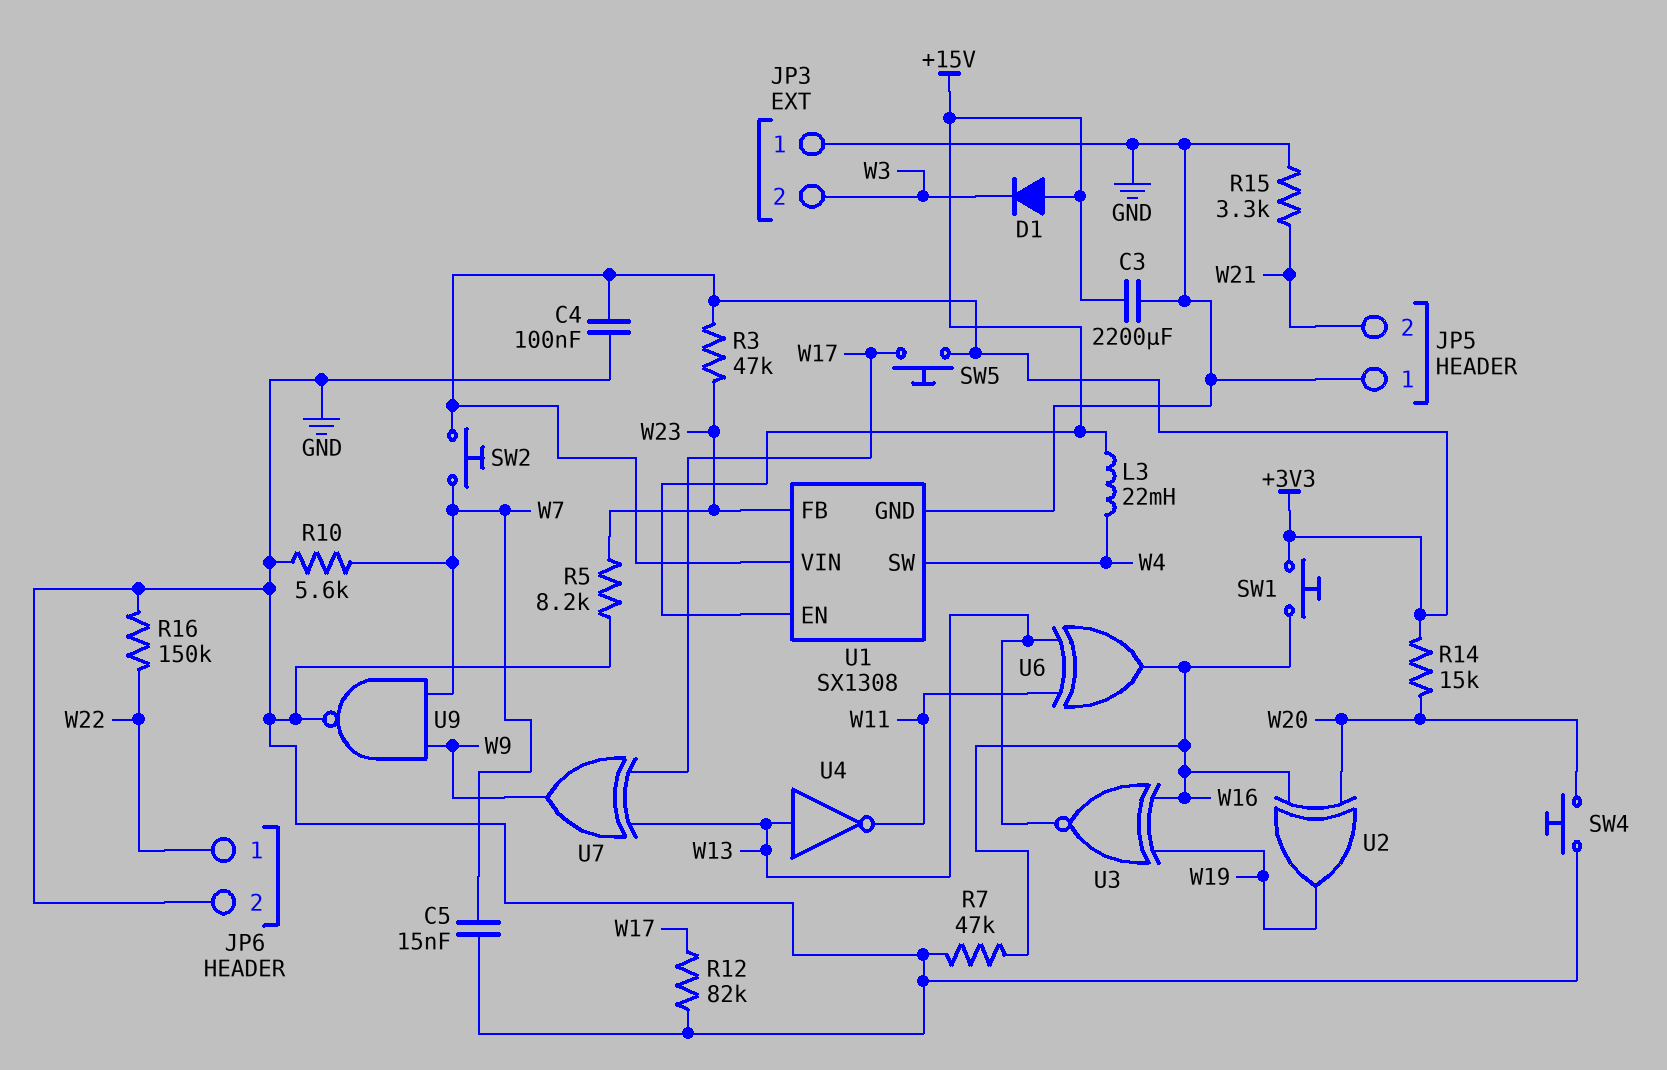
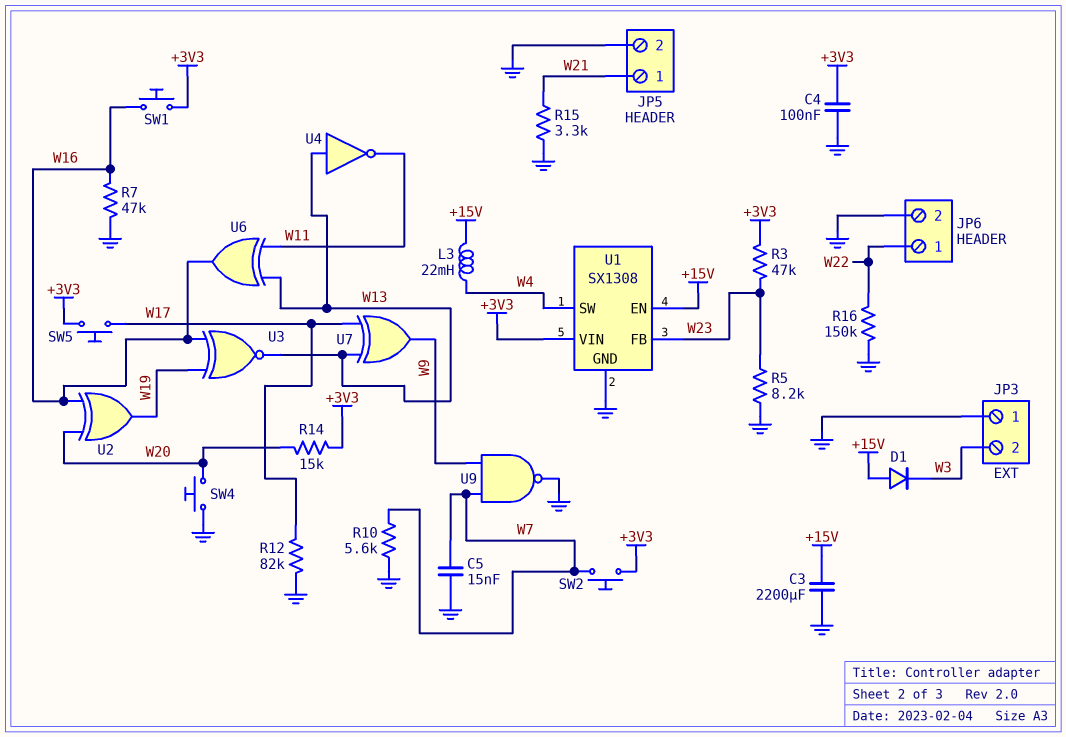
JP5 pin 1: GND -> W21
JP5 pin 2: W21 -> GND

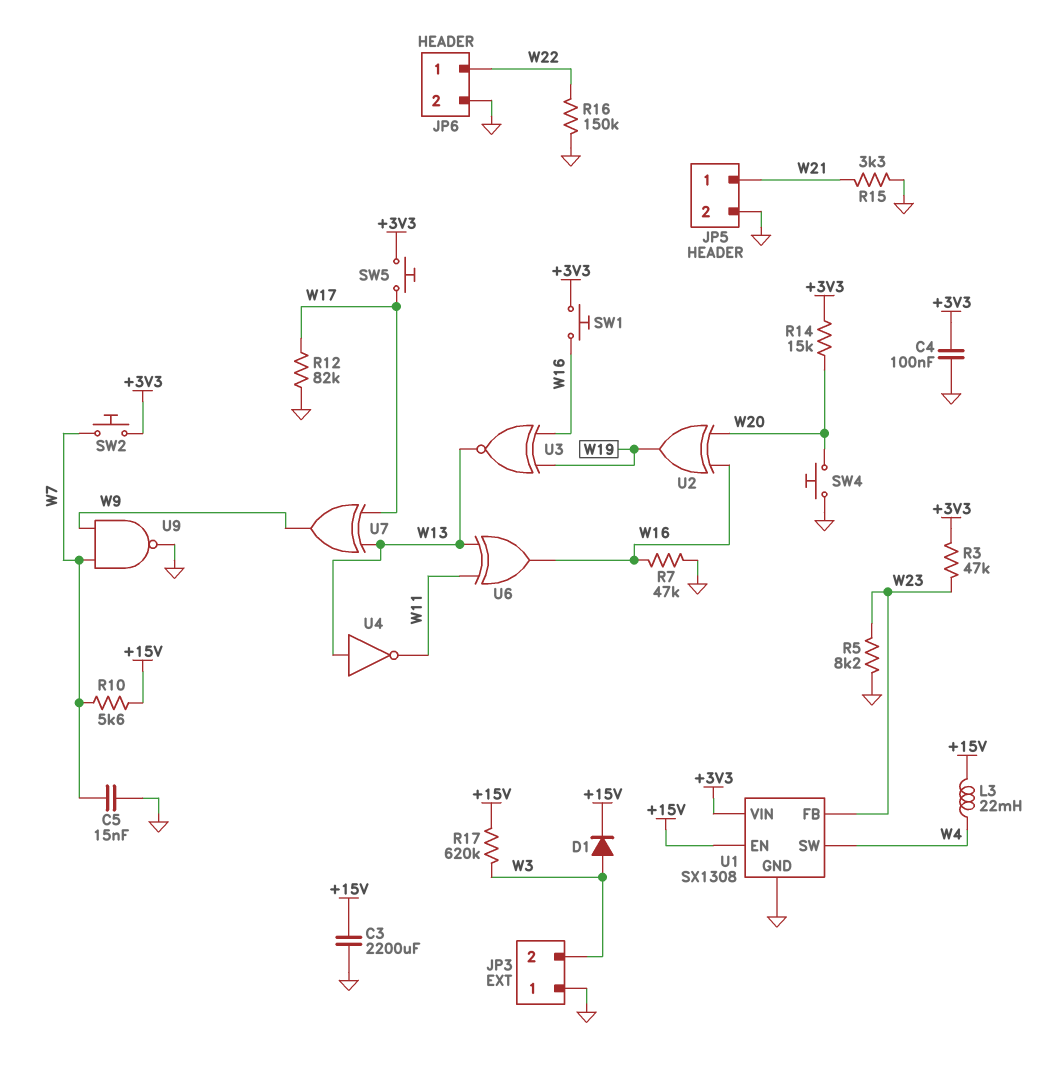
D1: diode (A +15V, K W3) -> diode (A W3, K +15V)
R10: 5.6k (GND, W7) -> 5.6k (+15V, W7)
R17: none -> 620k (+15V, W3)

